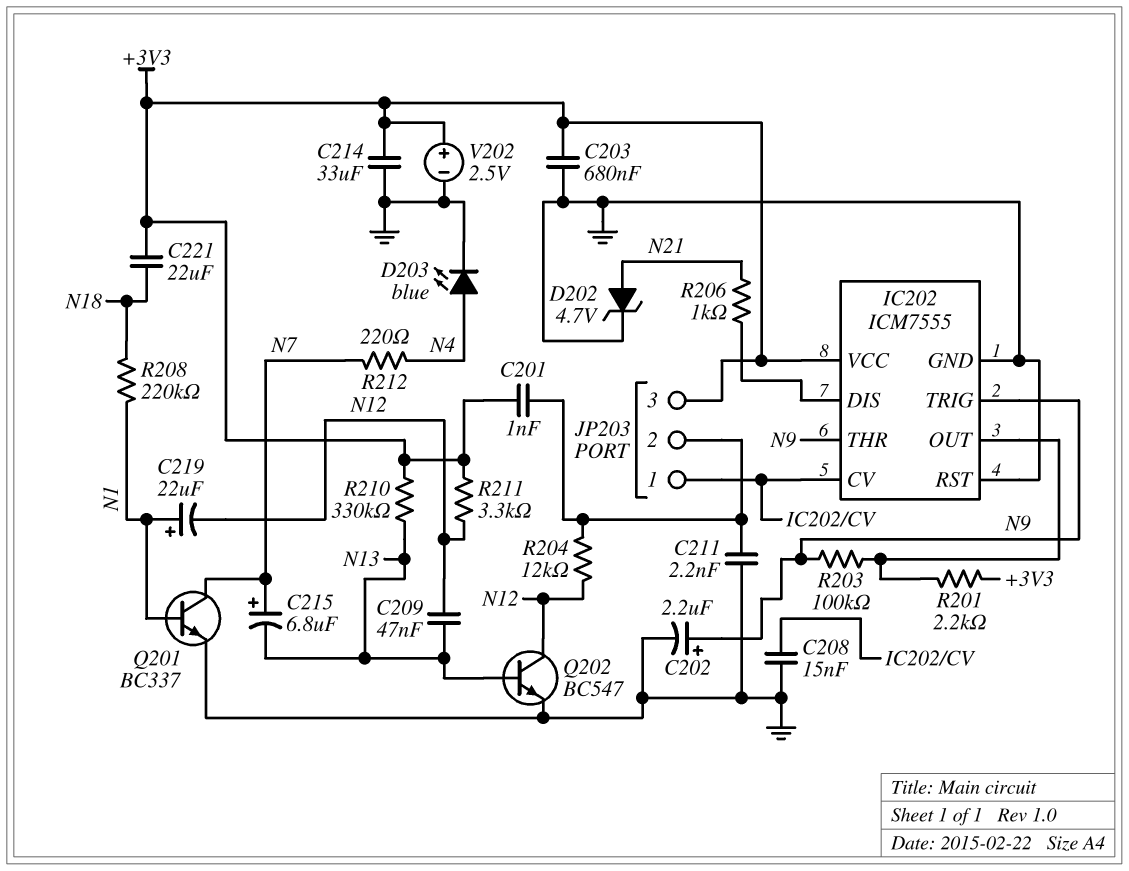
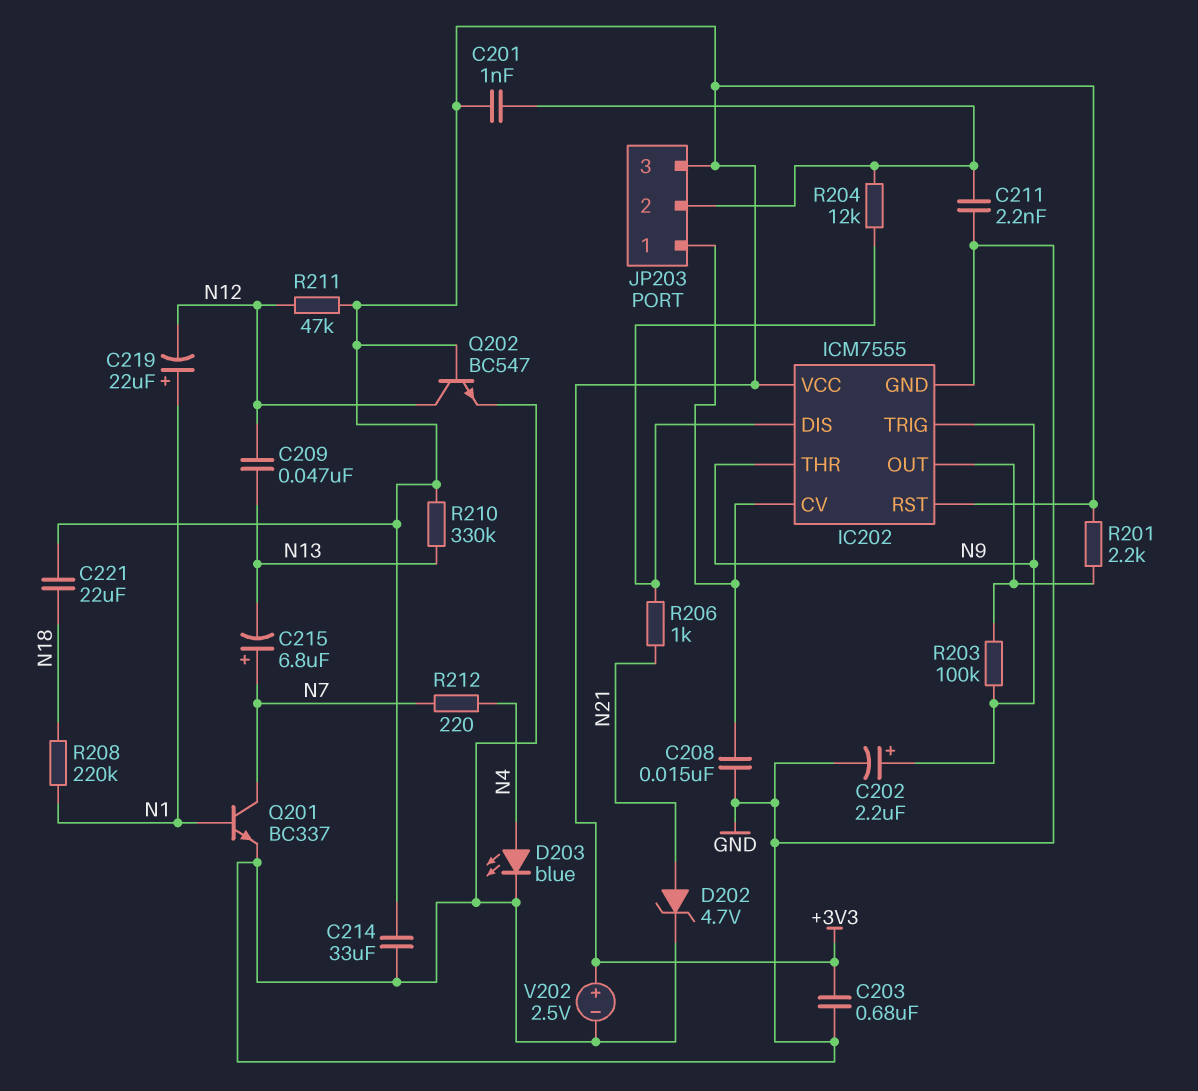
IC202 pin RST: GND -> +3V3
Q202: NPN BC547 (B N13, C N12, E GND) -> NPN BC547 (B +3V3, C N12, E GND)
R204: 12k (JP203/2, N12) -> 12k (IC202/DIS, JP203/2)
R211: 3.3k (+3V3, N12) -> 47k (+3V3, N12)

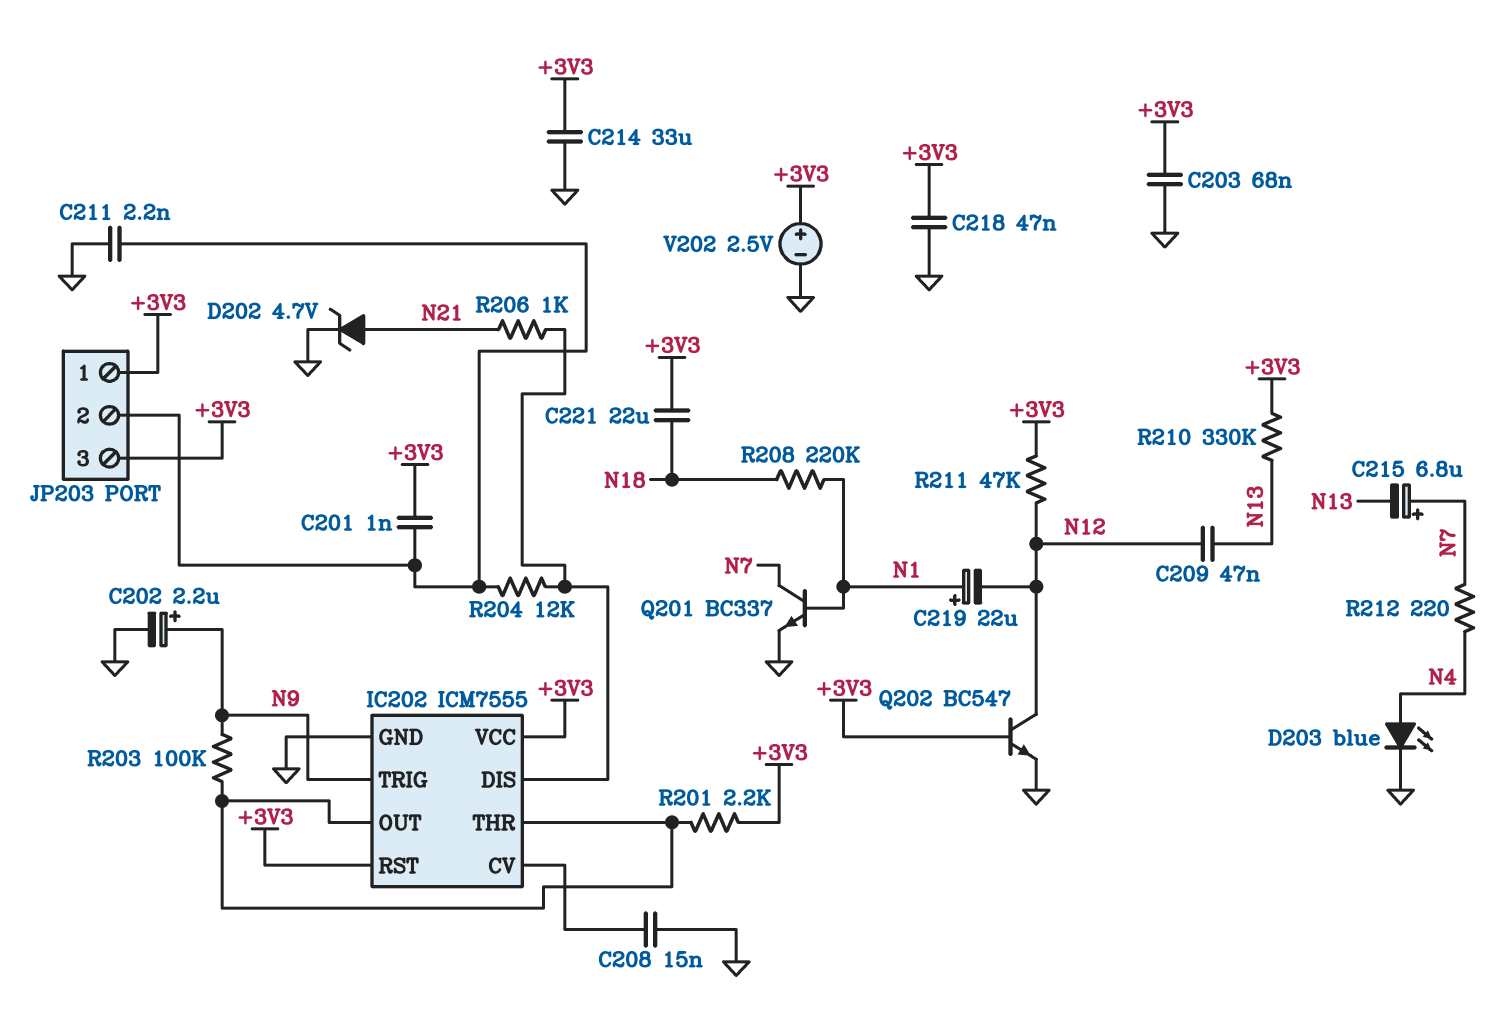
C203: 680nF (+3V3, GND) -> 68nF (+3V3, GND)
C218: none -> 47nF (+3V3, GND)
IC202 pin THR: N9 -> IC202/OUT
JP203 pin 1: IC202/CV -> +3V3

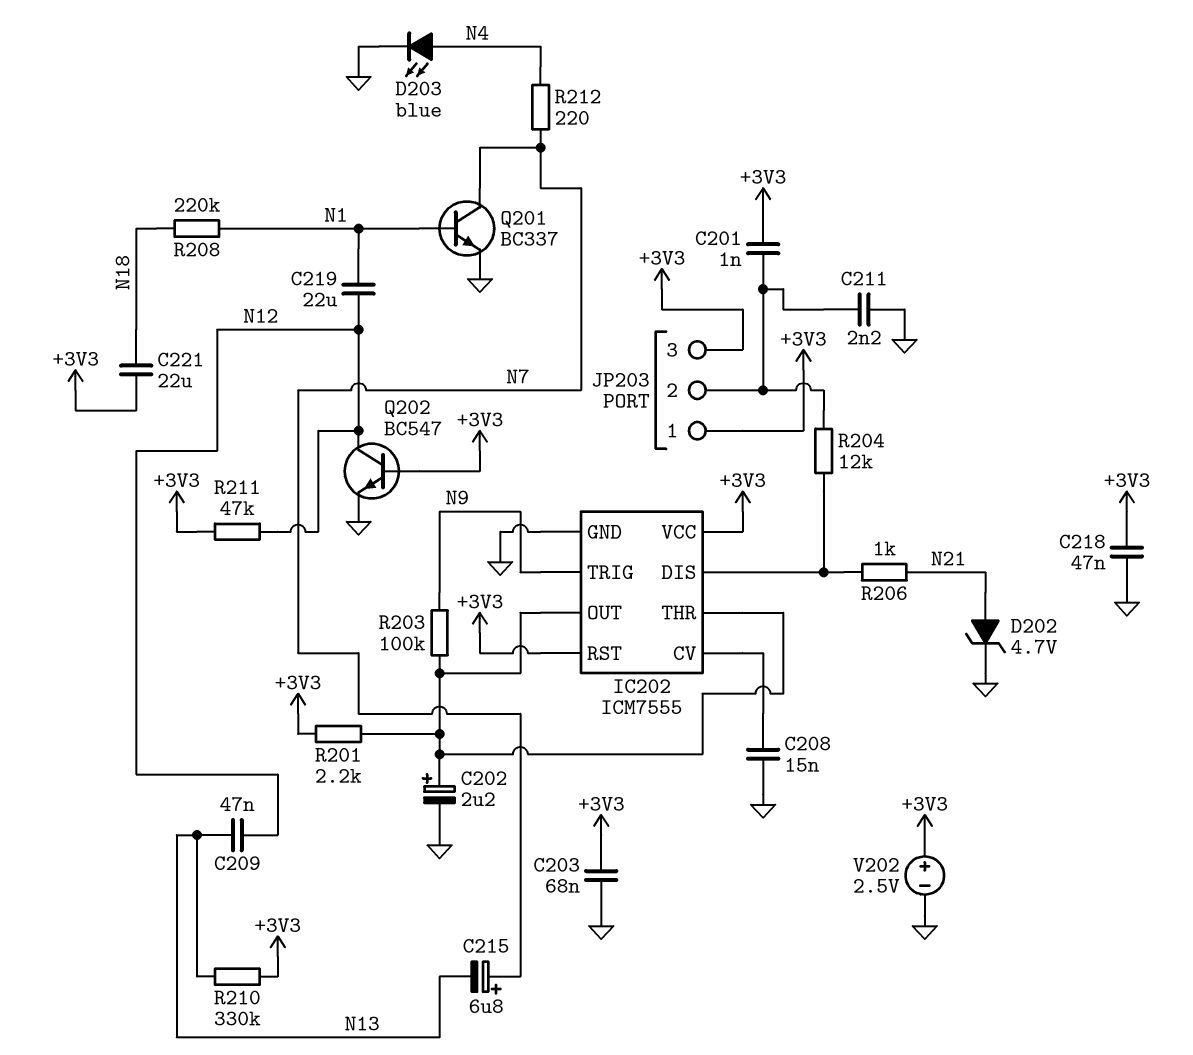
C202: 2.2uF (plus N9, minus GND) -> 2.2uF (plus IC202/OUT, minus GND)
C214: 33uF (+3V3, GND) -> none
C219: 22uF (plus N1, minus N12) -> 22uF (N1, N12)

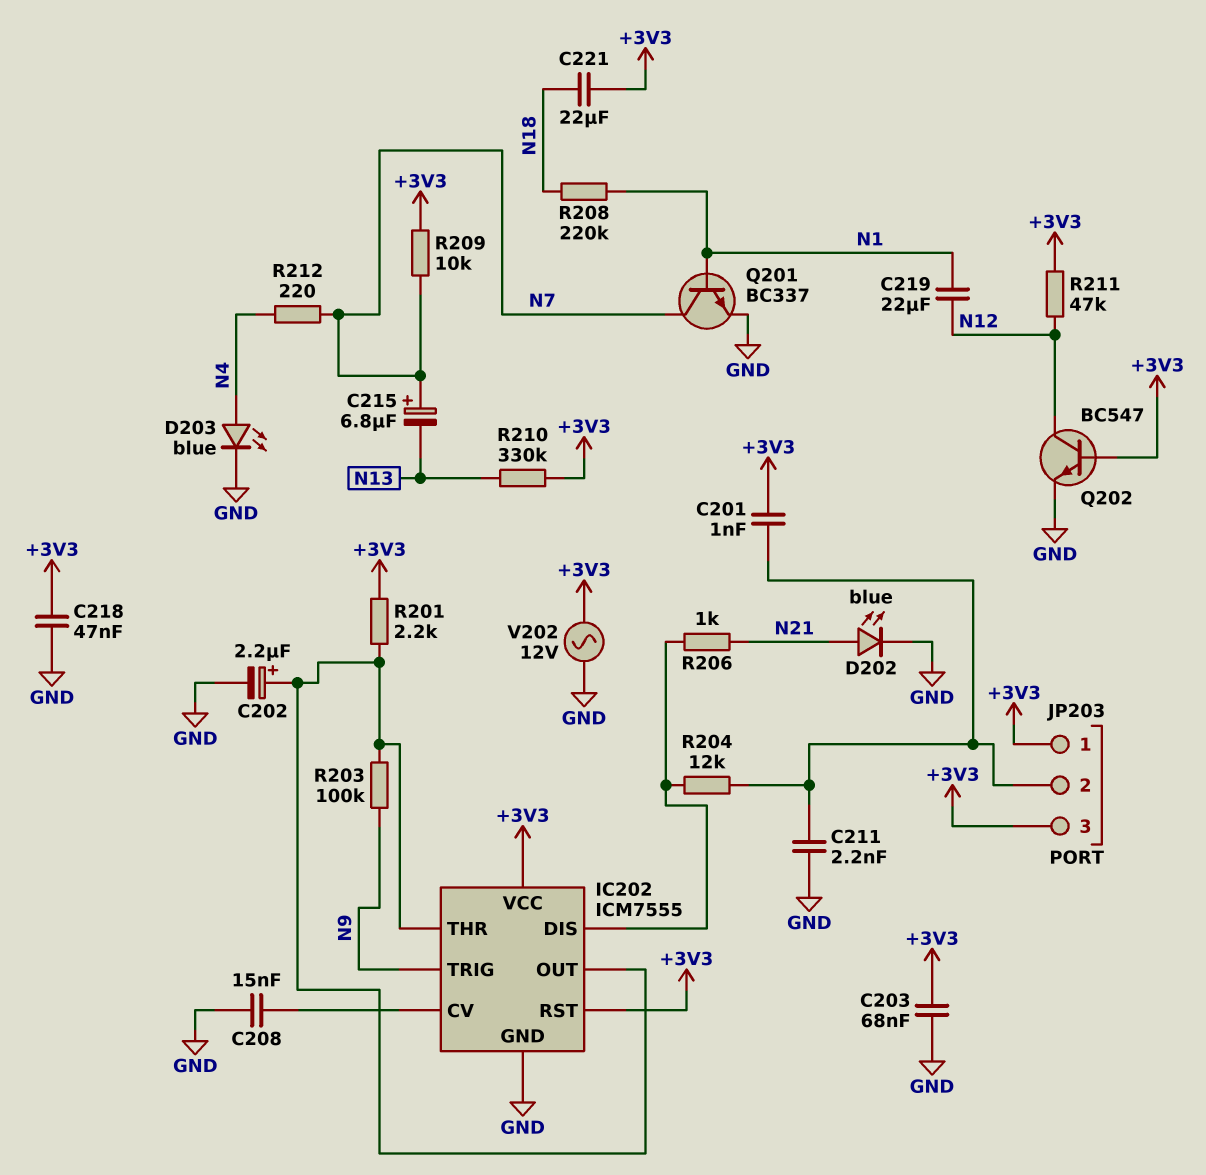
C209: 47nF (N12, N13) -> none
D202: zener 4.7V (A N21, K GND) -> LED blue (A N21, K GND)
R209: none -> 10k (+3V3, N7)
V202: 2.5V (plus +3V3, minus GND) -> AC 12V (+3V3, GND)

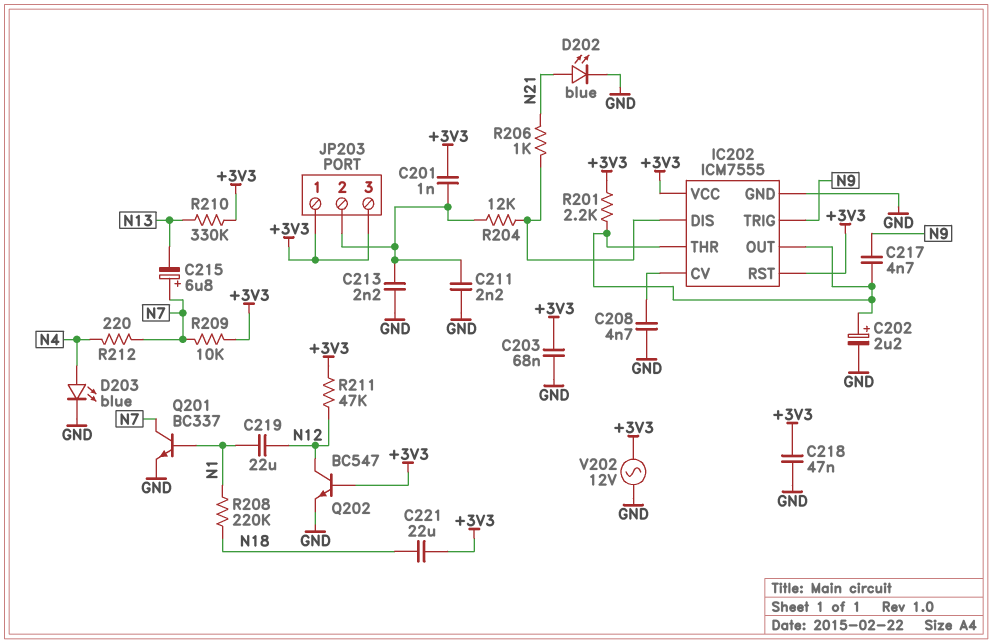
C208: 15nF (GND, IC202/CV) -> 4.7nF (GND, IC202/CV)
C213: none -> 2.2nF (GND, JP203/2)
C217: none -> 4.7nF (IC202/OUT, N9)
R203: 100k (IC202/OUT, N9) -> none

